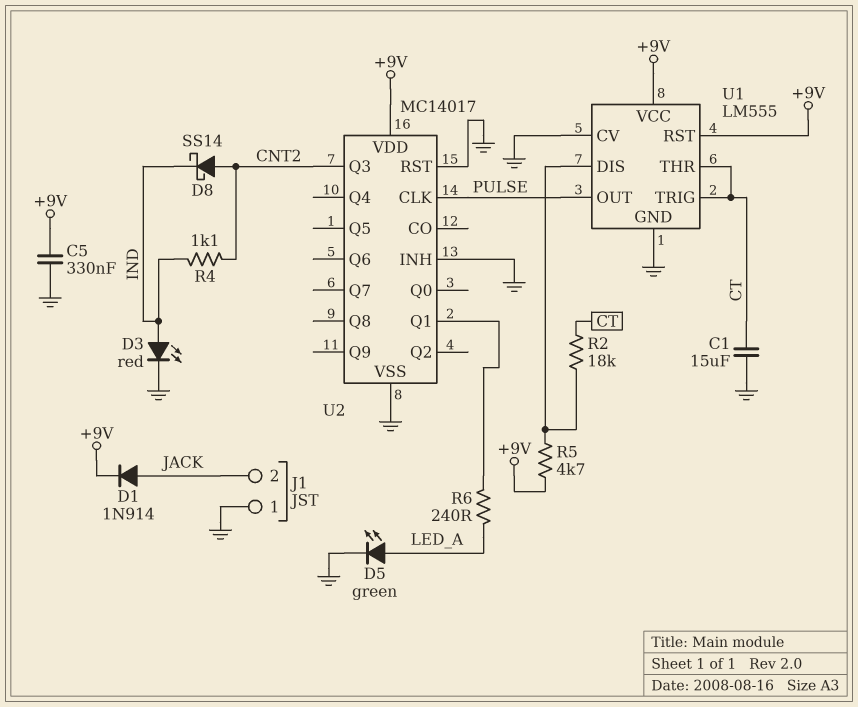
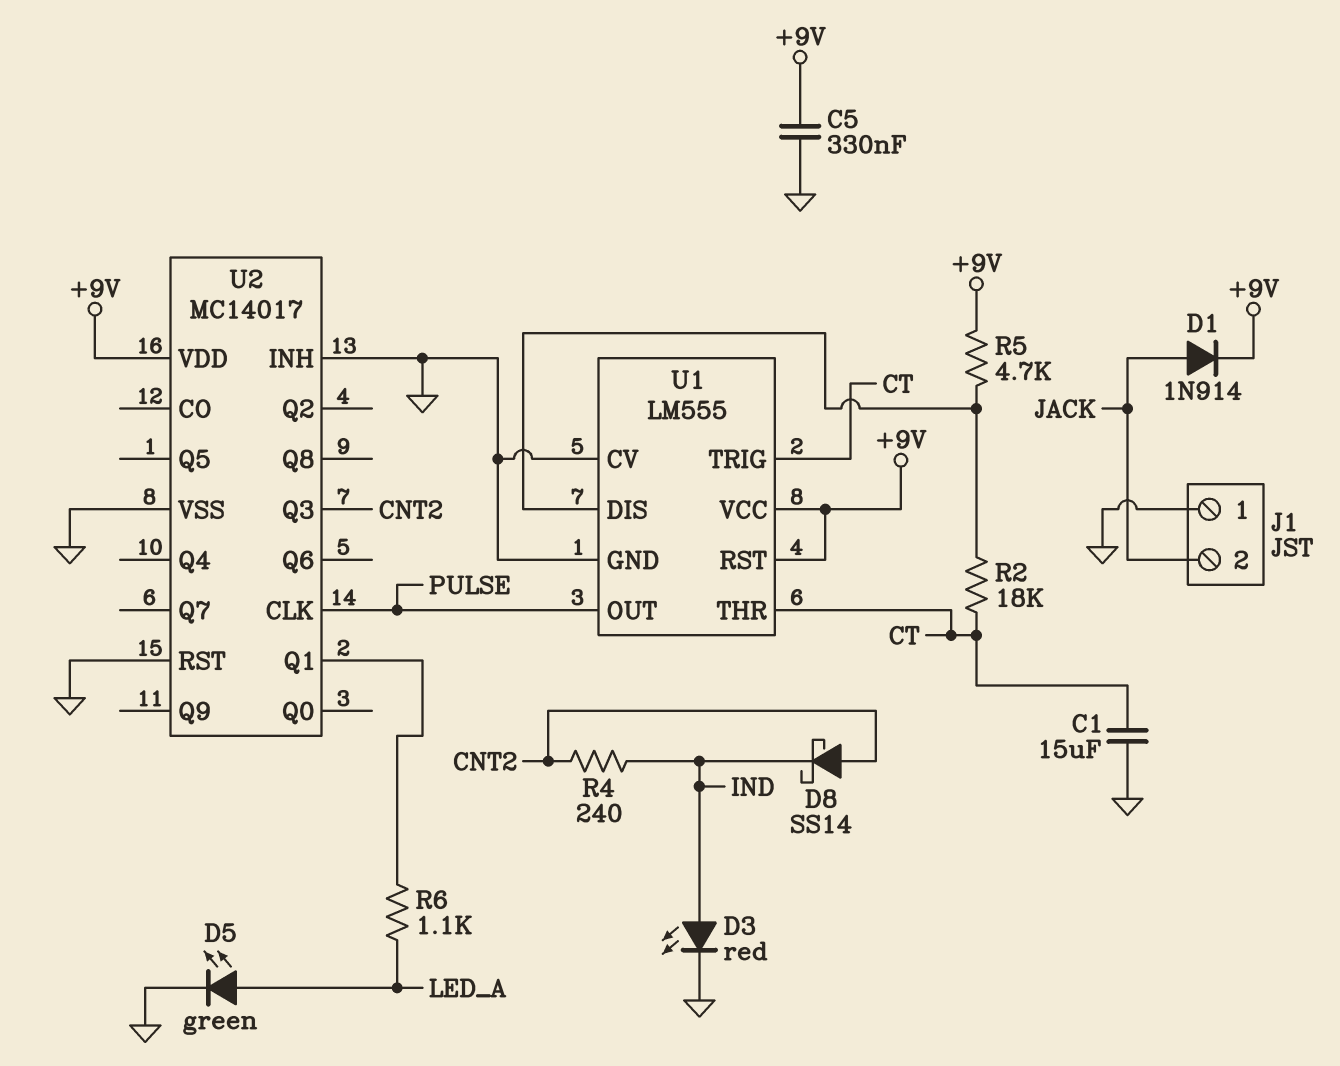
R4: 1.1k (CNT2, IND) -> 240 (CNT2, IND)
R6: 240 (LED_A, U2/Q1) -> 1.1k (LED_A, U2/Q1)

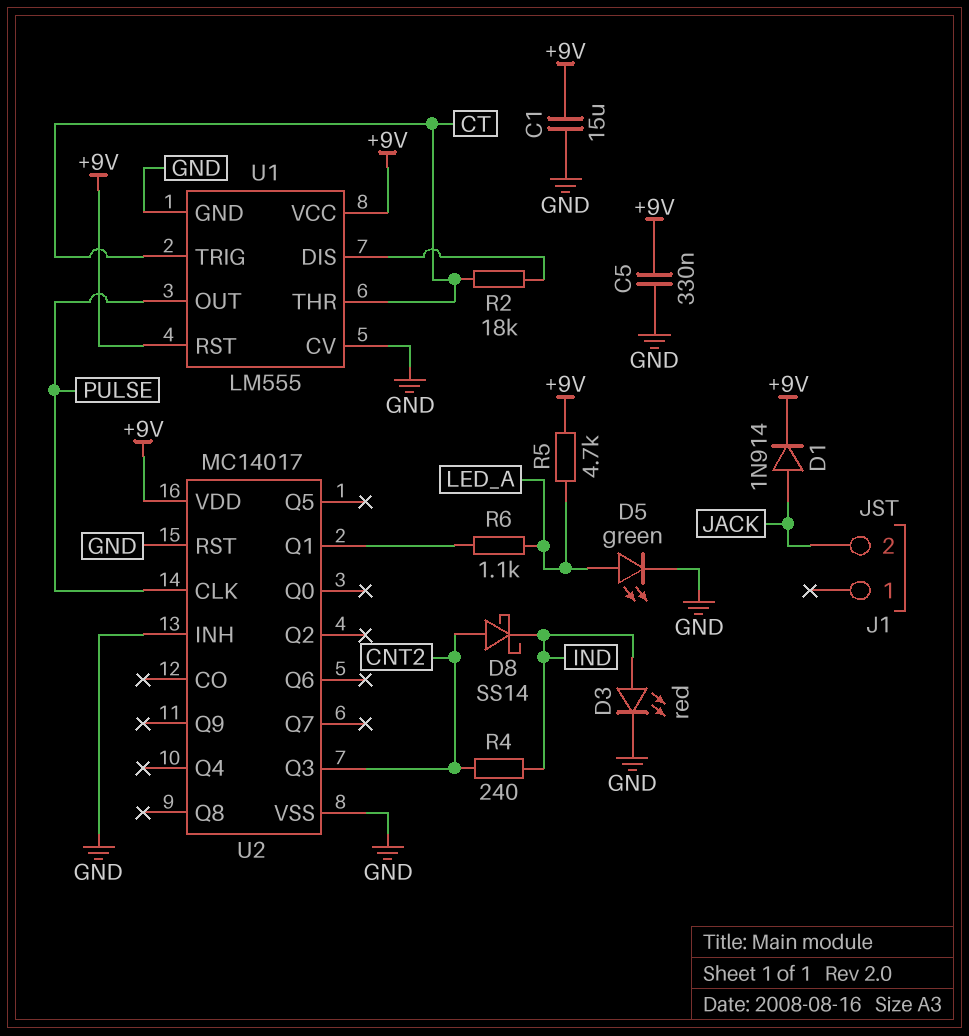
C1: 15uF (CT, GND) -> 15uF (+9V, GND)
J1 pin 1: GND -> none
R5: 4.7k (+9V, U1/DIS) -> 4.7k (+9V, LED_A)

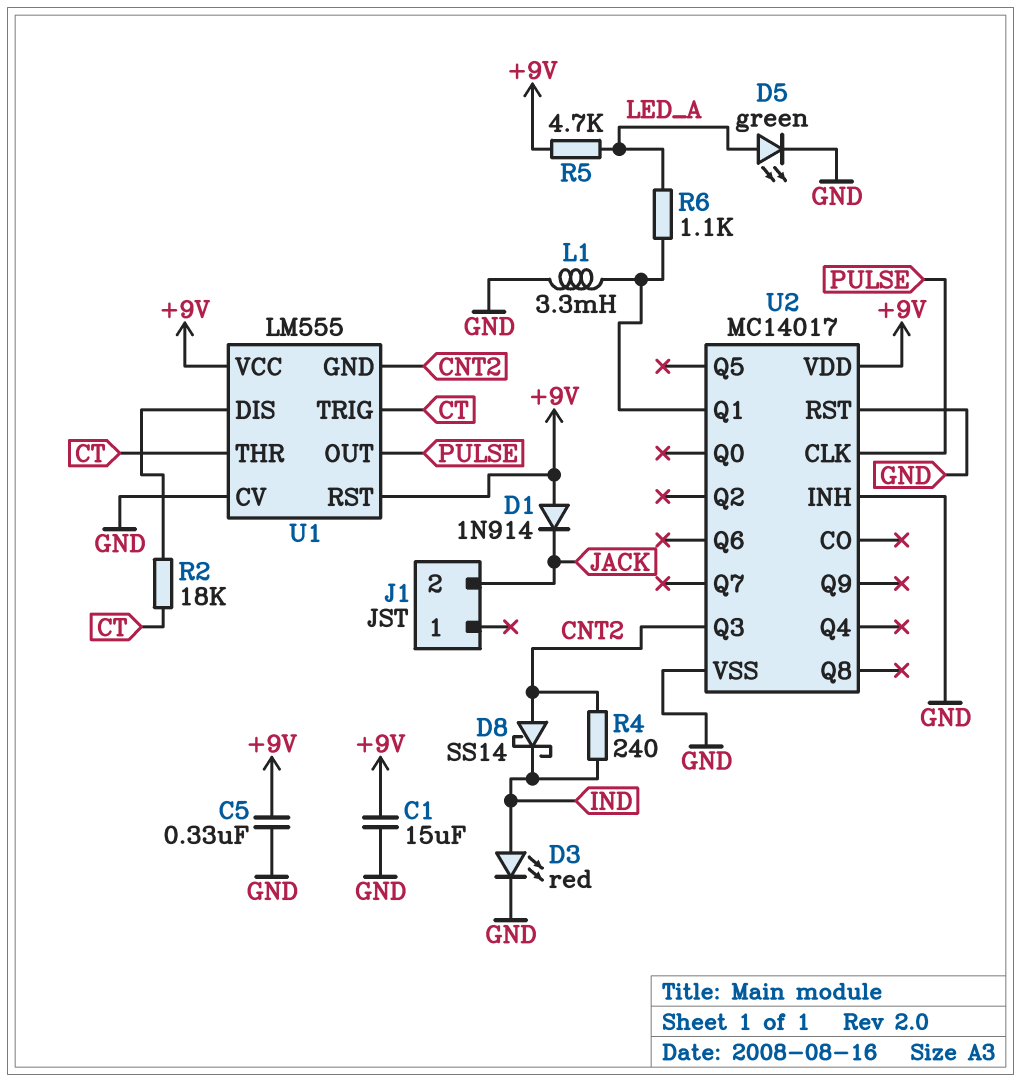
D1: diode 1N914 (A JACK, K +9V) -> diode 1N914 (A +9V, K JACK)
L1: none -> 3.3mH (GND, U2/Q1)
U1 pin GND: GND -> CNT2

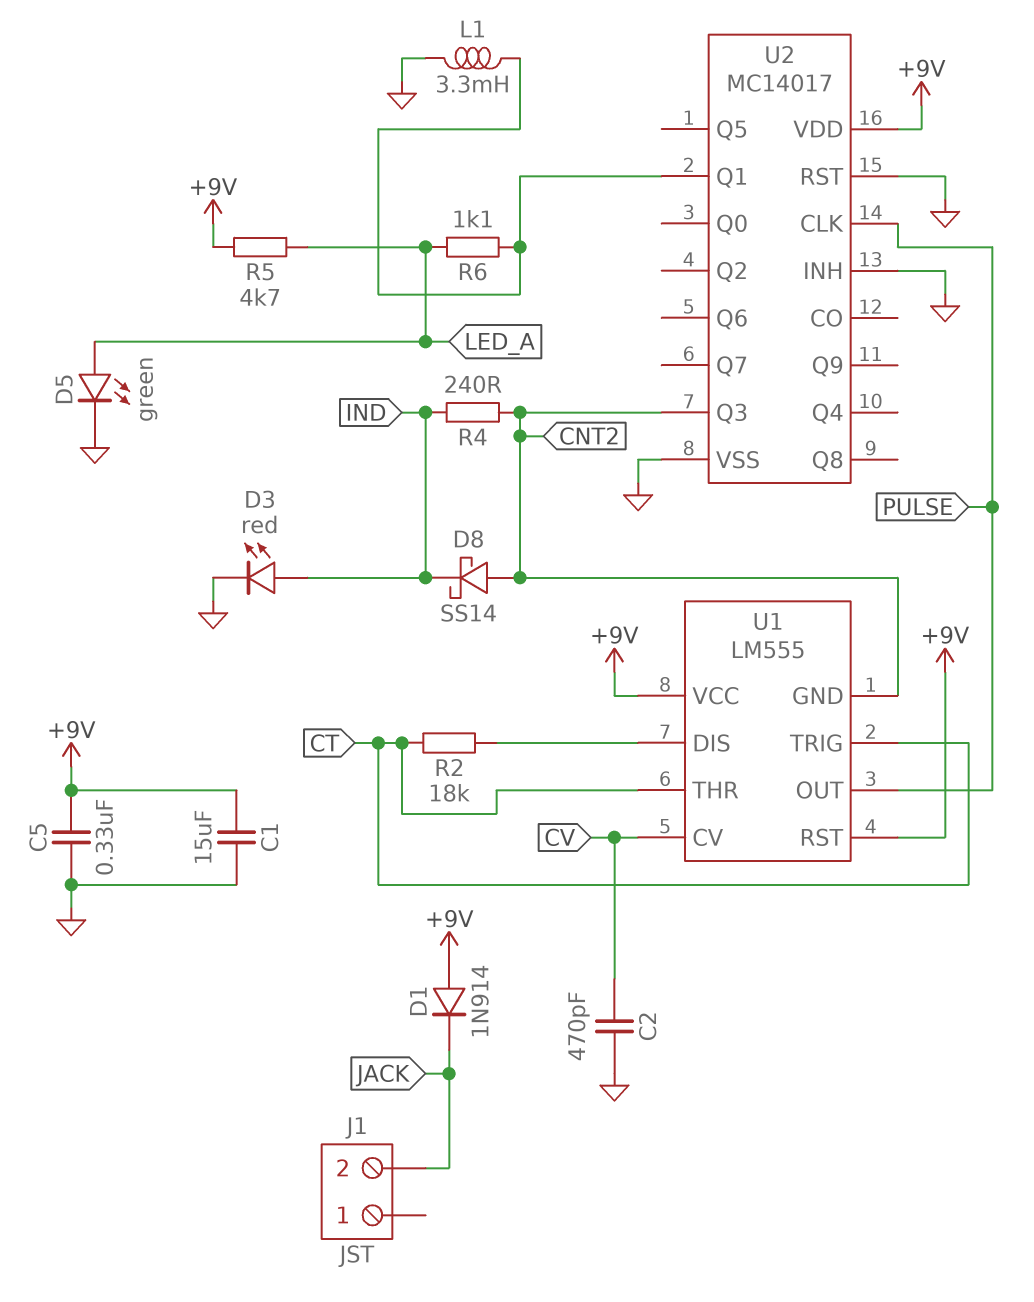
C2: none -> 470pF (CV, GND)
U1 pin CV: GND -> CV

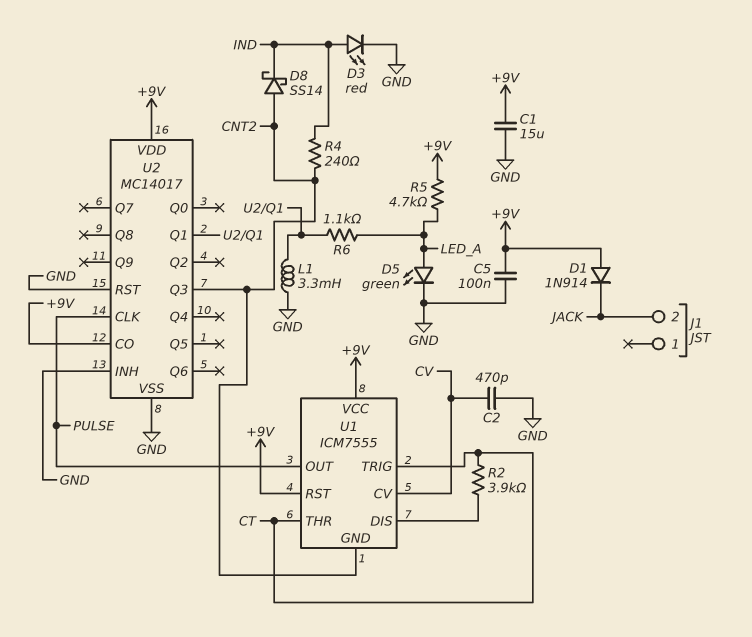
C5: 330nF (+9V, GND) -> 100nF (+9V, GND)
R2: 18k (CT, U1/DIS) -> 3.9k (CT, U1/DIS)
U1: LM555 -> ICM7555
U2 pin CO: none -> +9V

